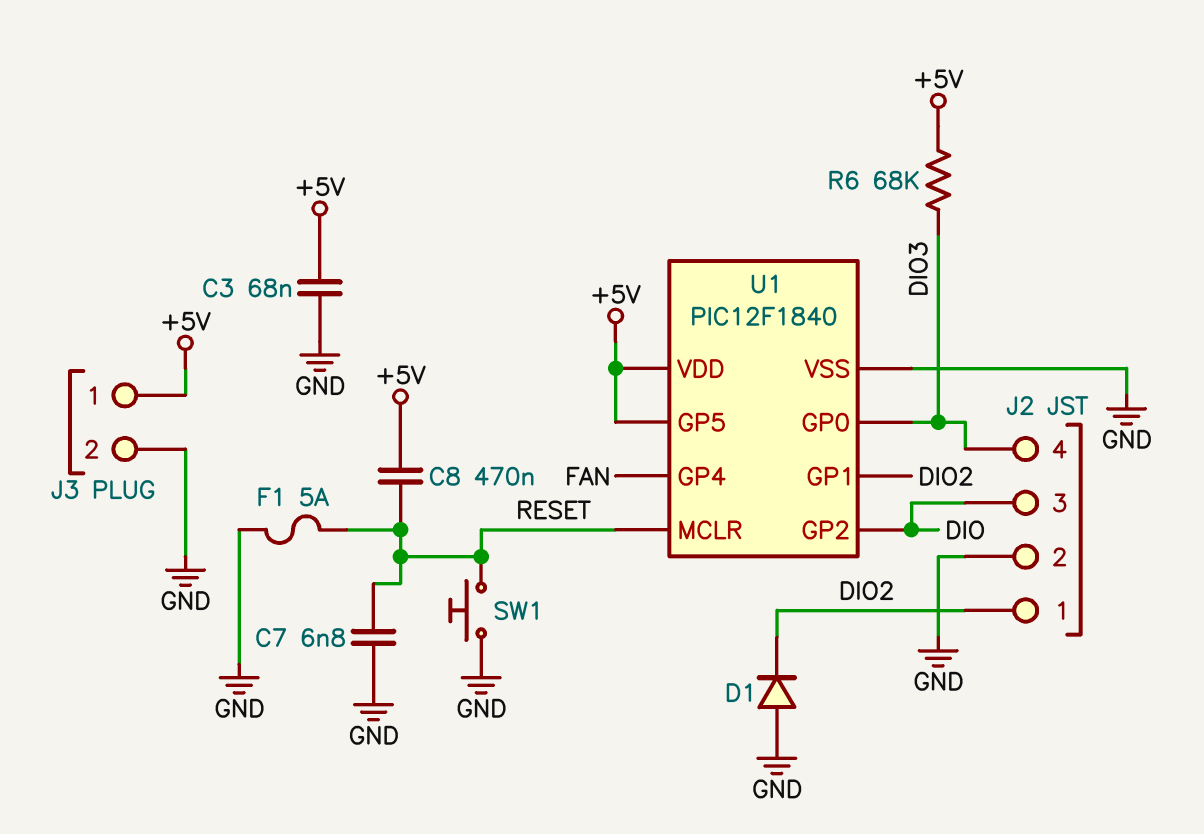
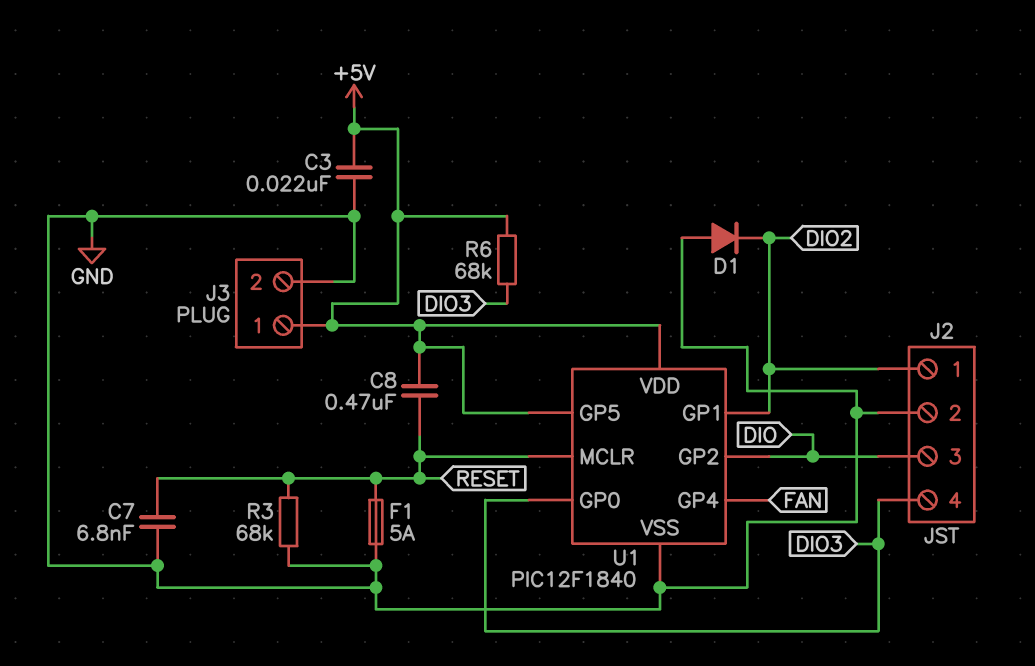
C3: 68nF (+5V, GND) -> 22nF (+5V, GND)
R3: none -> 68k (GND, RESET)
SW1: button (GND, RESET) -> none

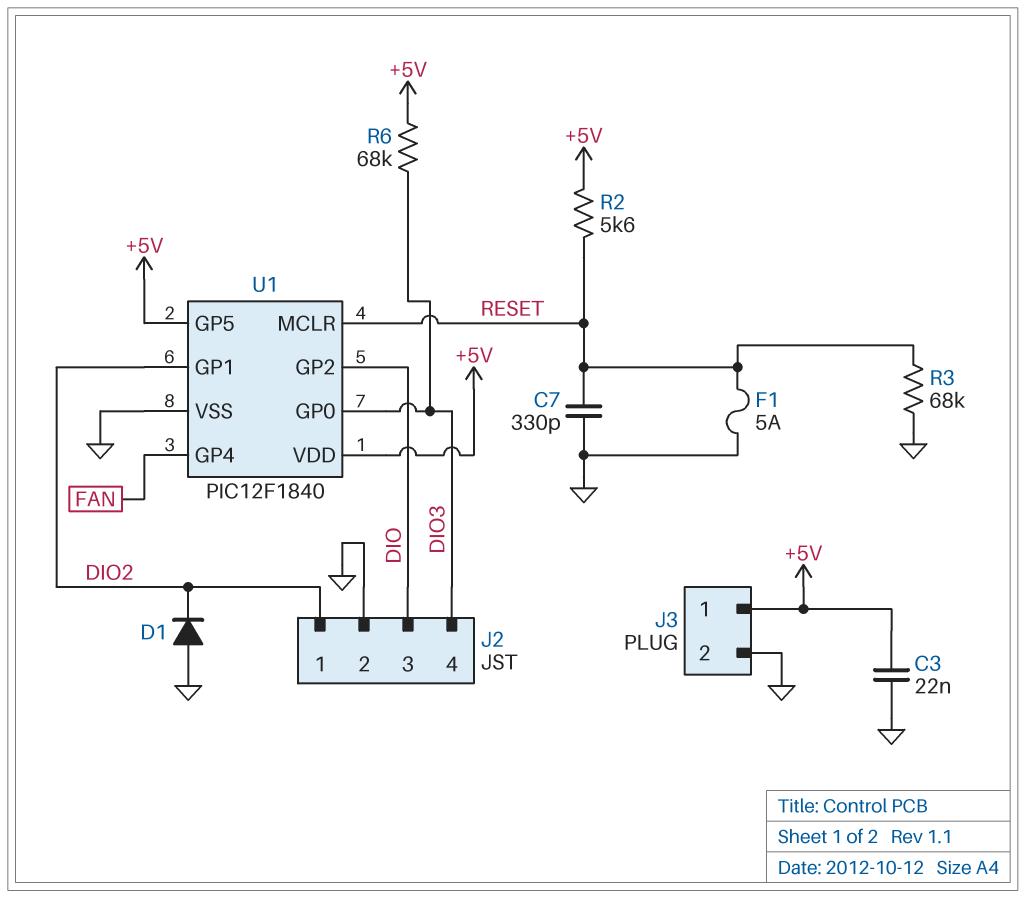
C7: 6.8nF (GND, RESET) -> 330pF (GND, RESET)
C8: 470nF (+5V, RESET) -> none
R2: none -> 5.6k (+5V, RESET)

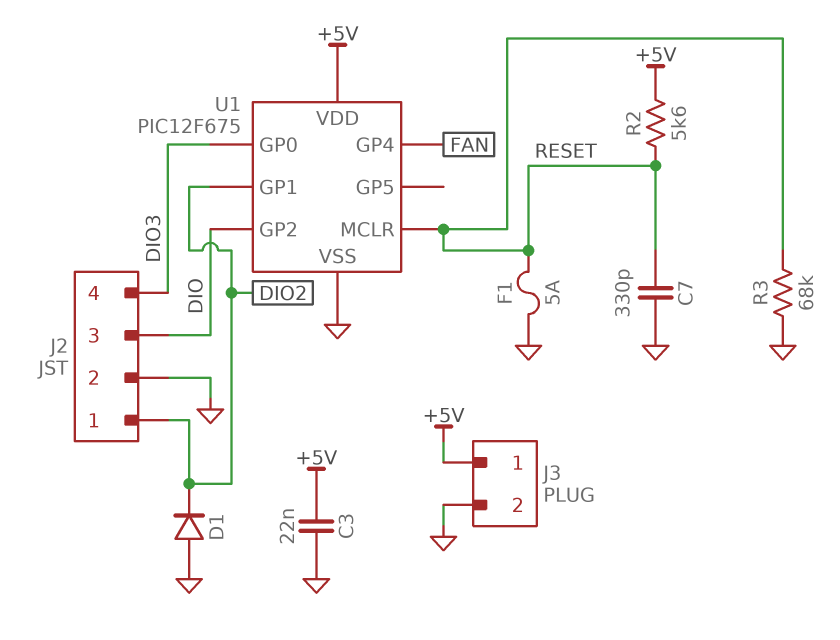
R6: 68k (+5V, DIO3) -> none
U1: PIC12F1840 -> PIC12F675
U1 pin GP5: +5V -> none

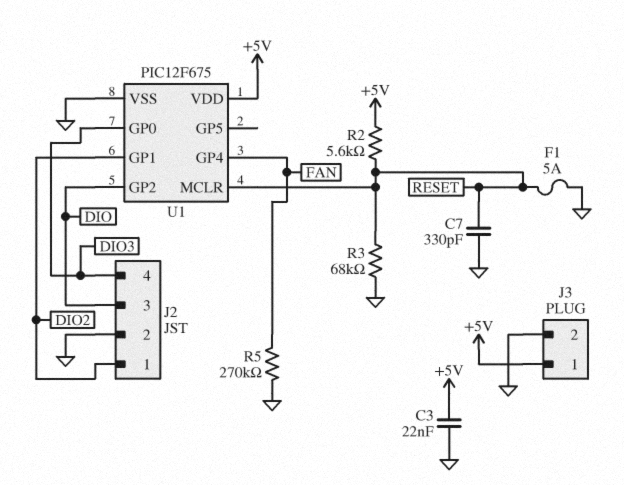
D1: diode (A GND, K DIO2) -> none
R5: none -> 270k (FAN, GND)

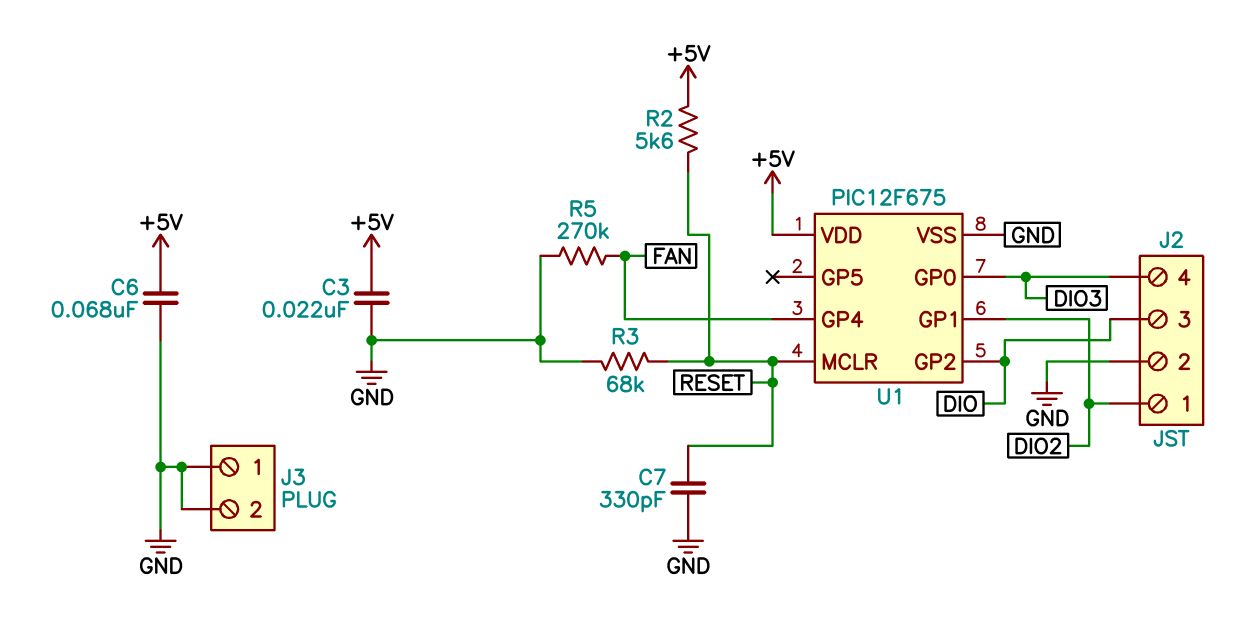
C6: none -> 68nF (+5V, GND)
F1: 5A (GND, RESET) -> none
J3 pin 1: +5V -> GND

